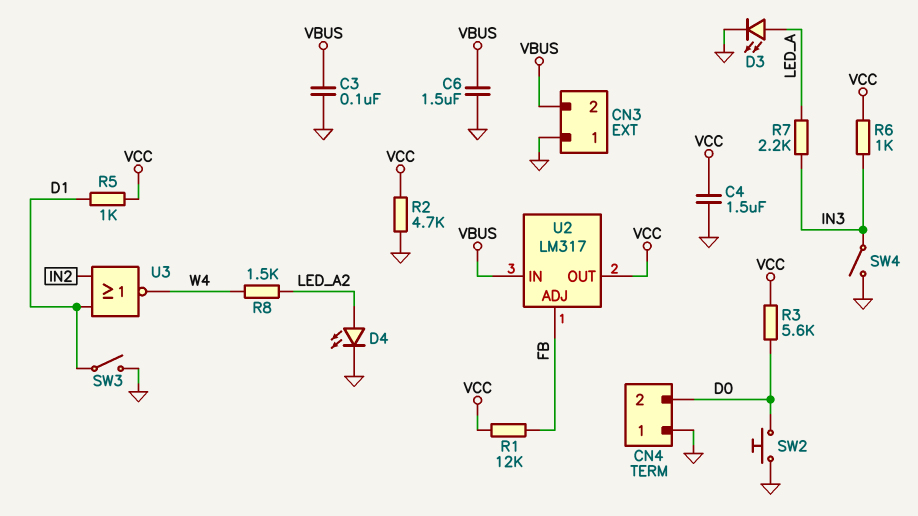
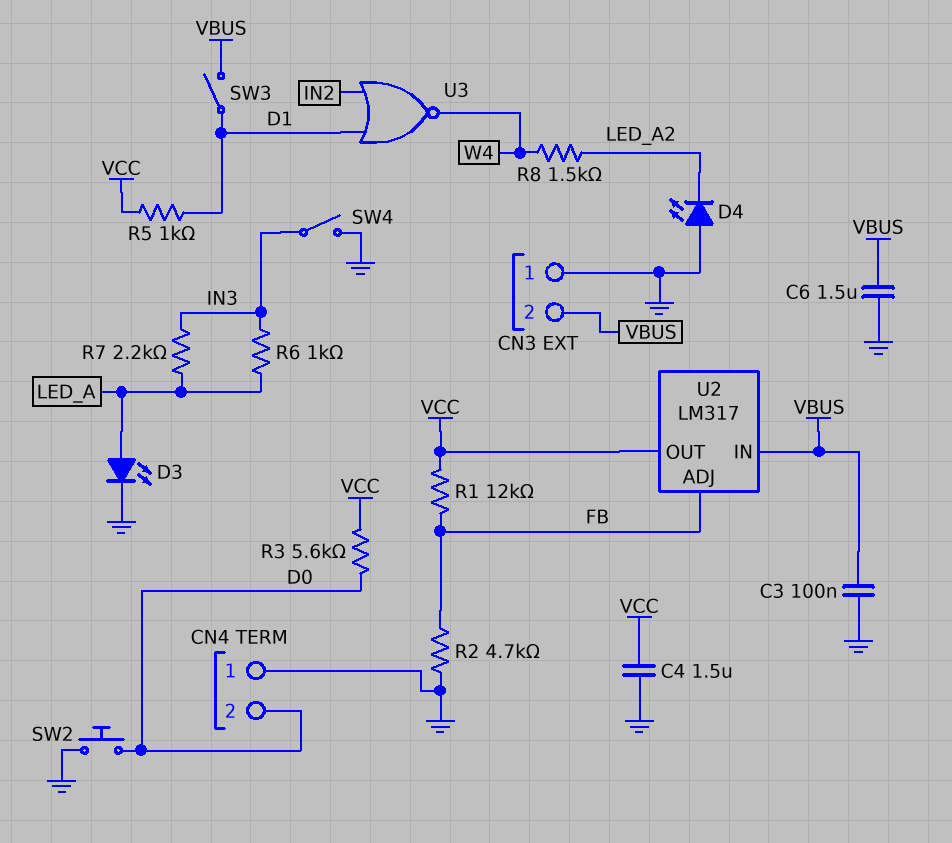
D4: LED (A LED_A2, K GND) -> LED (A GND, K LED_A2)
R2: 4.7k (GND, VCC) -> 4.7k (FB, GND)
R6: 1k (IN3, VCC) -> 1k (IN3, LED_A)
SW3: switch (D1, GND) -> switch (D1, VBUS)

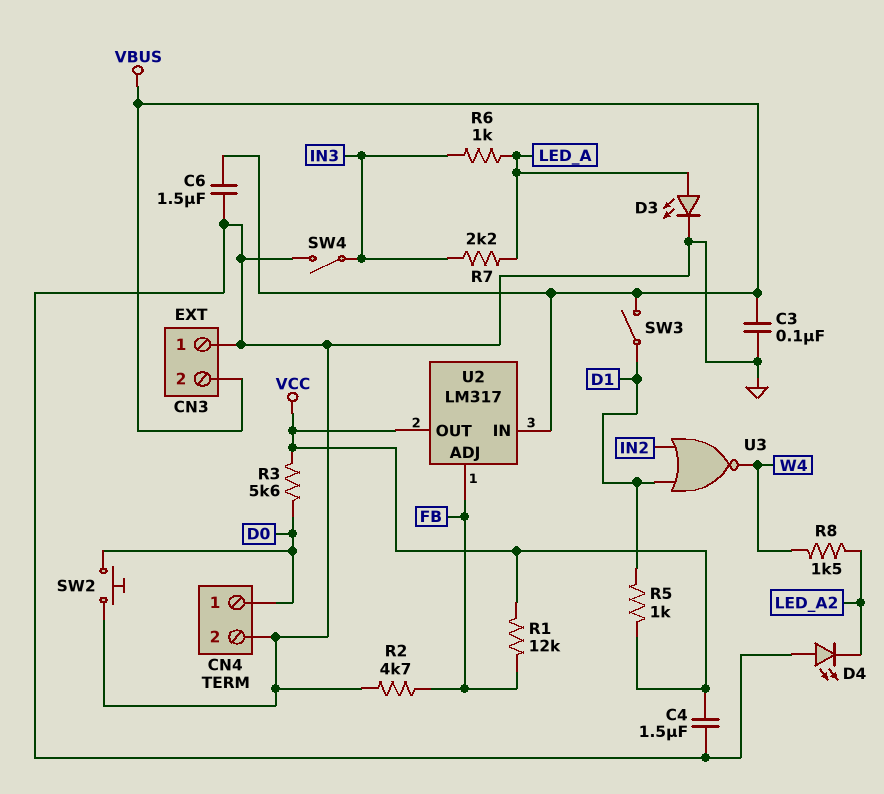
CN4 pin 1: GND -> D0
CN4 pin 2: D0 -> GND

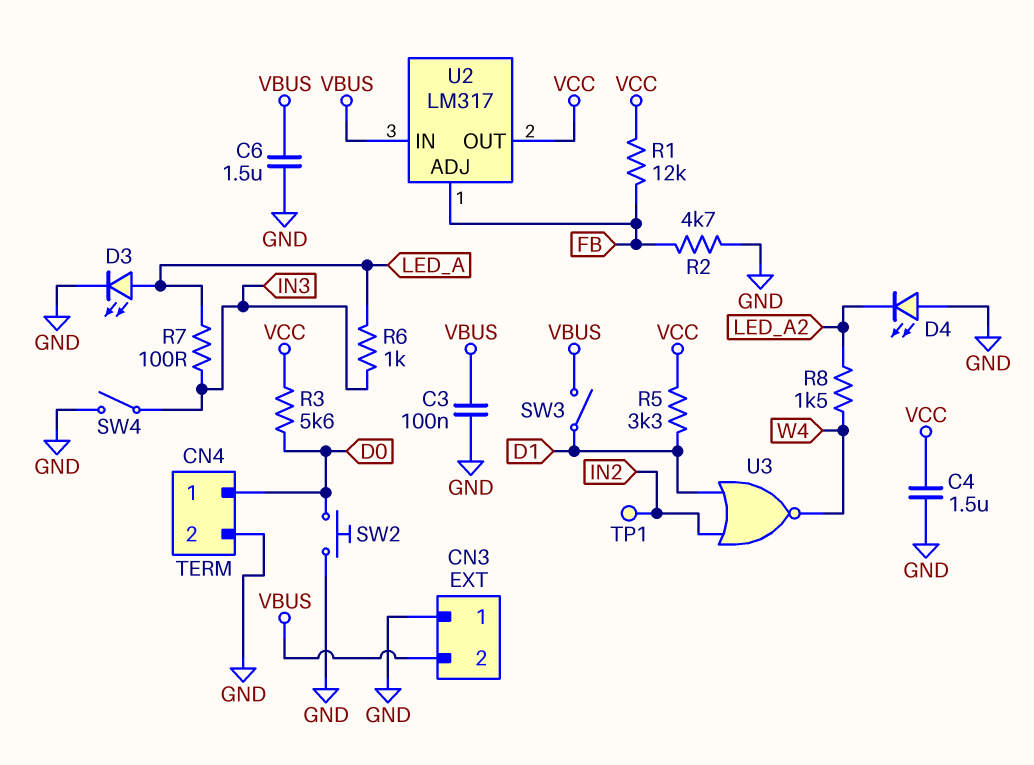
R5: 1k (D1, VCC) -> 3.3k (D1, VCC)
R7: 2.2k (IN3, LED_A) -> 100 (IN3, LED_A)
TP1: none -> test point (IN2)

